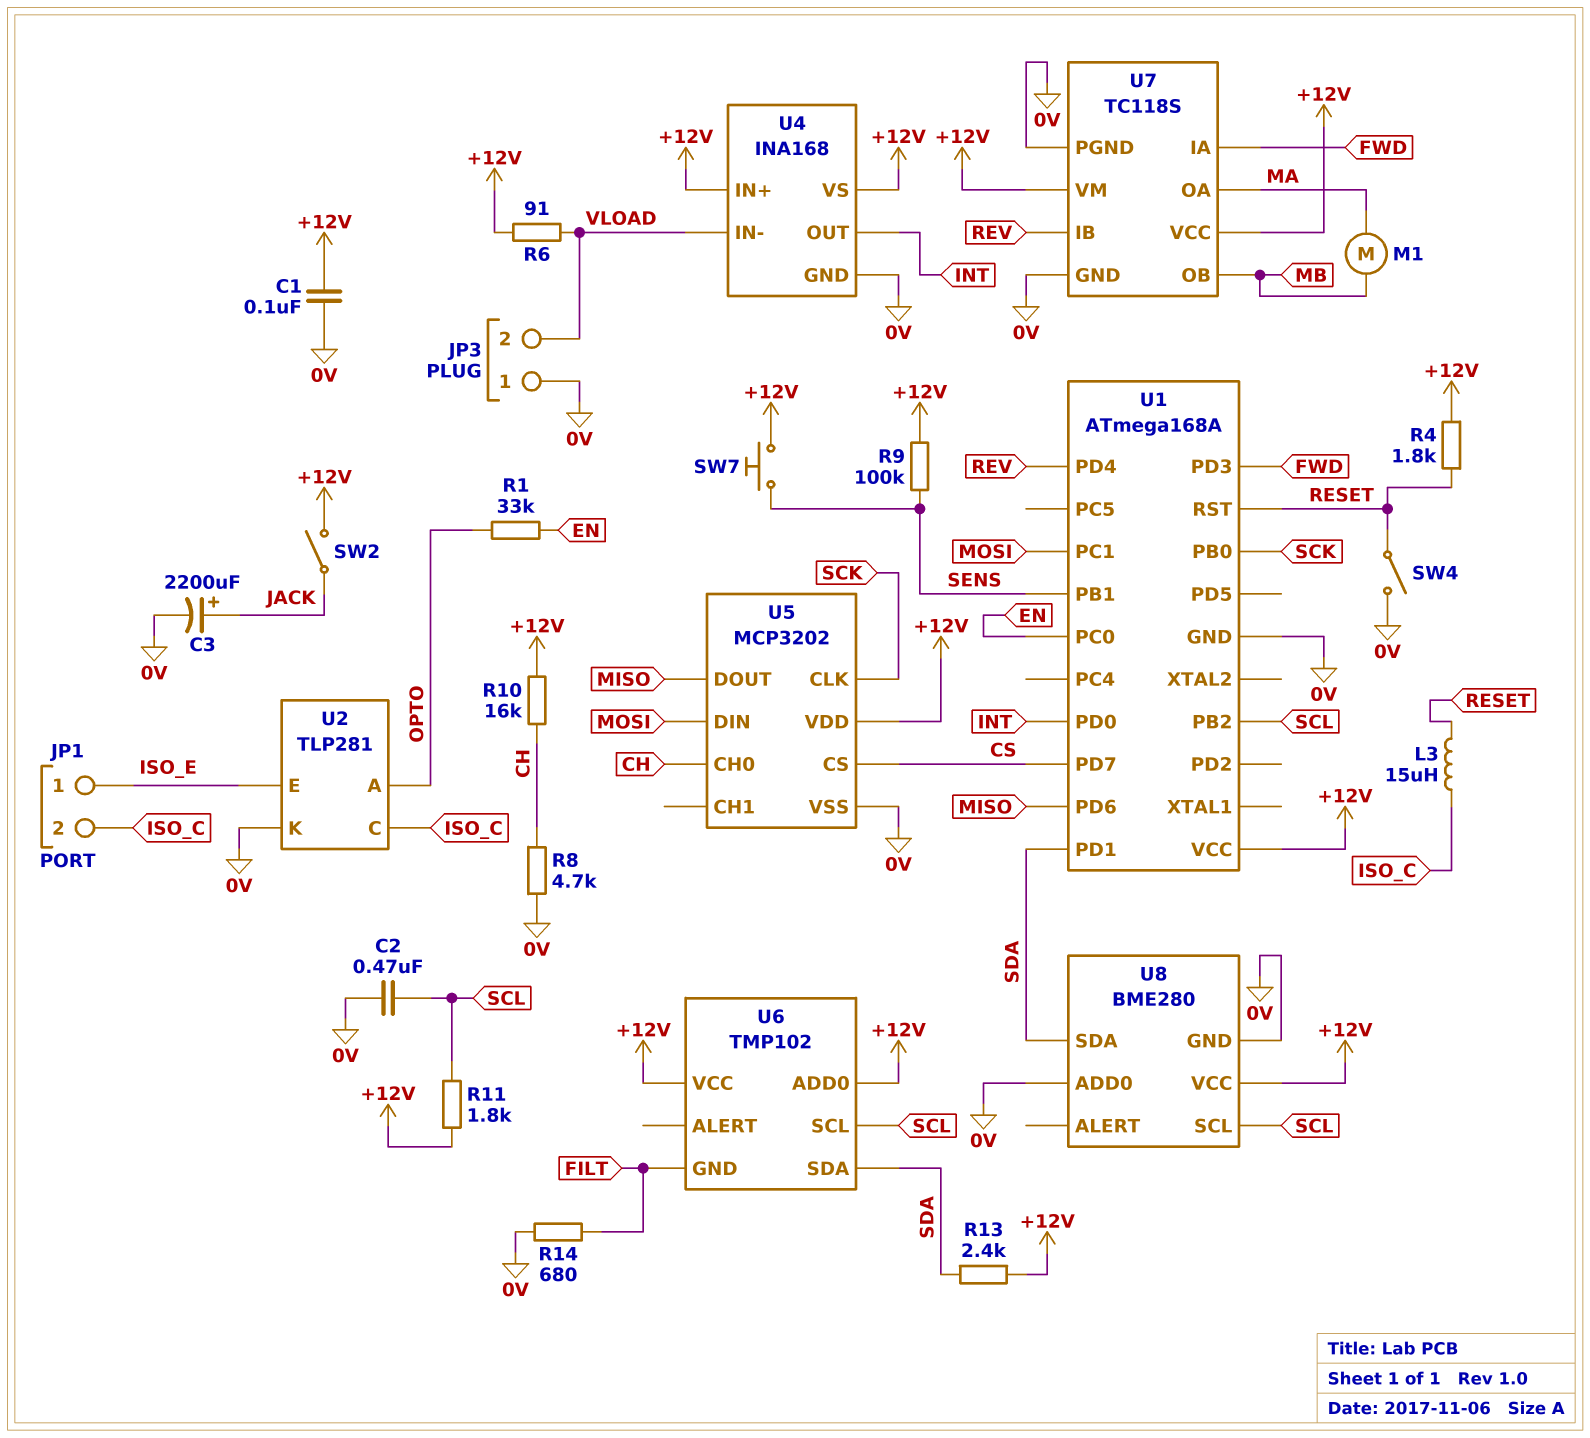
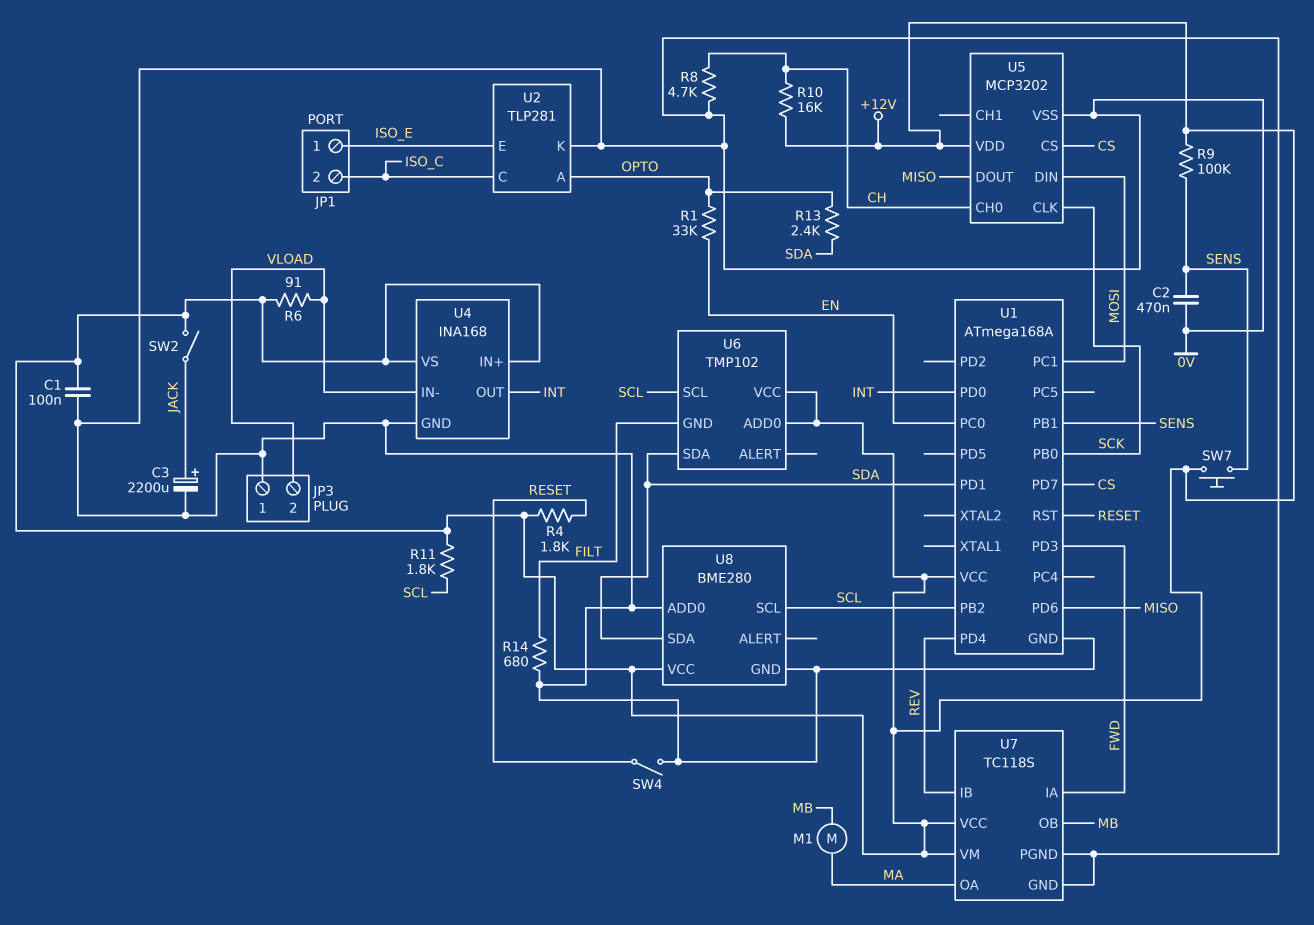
C2: 470nF (0V, SCL) -> 470nF (0V, SENS)
L3: 15uH (ISO_C, RESET) -> none
R13: 2.4k (+12V, SDA) -> 2.4k (OPTO, SDA)

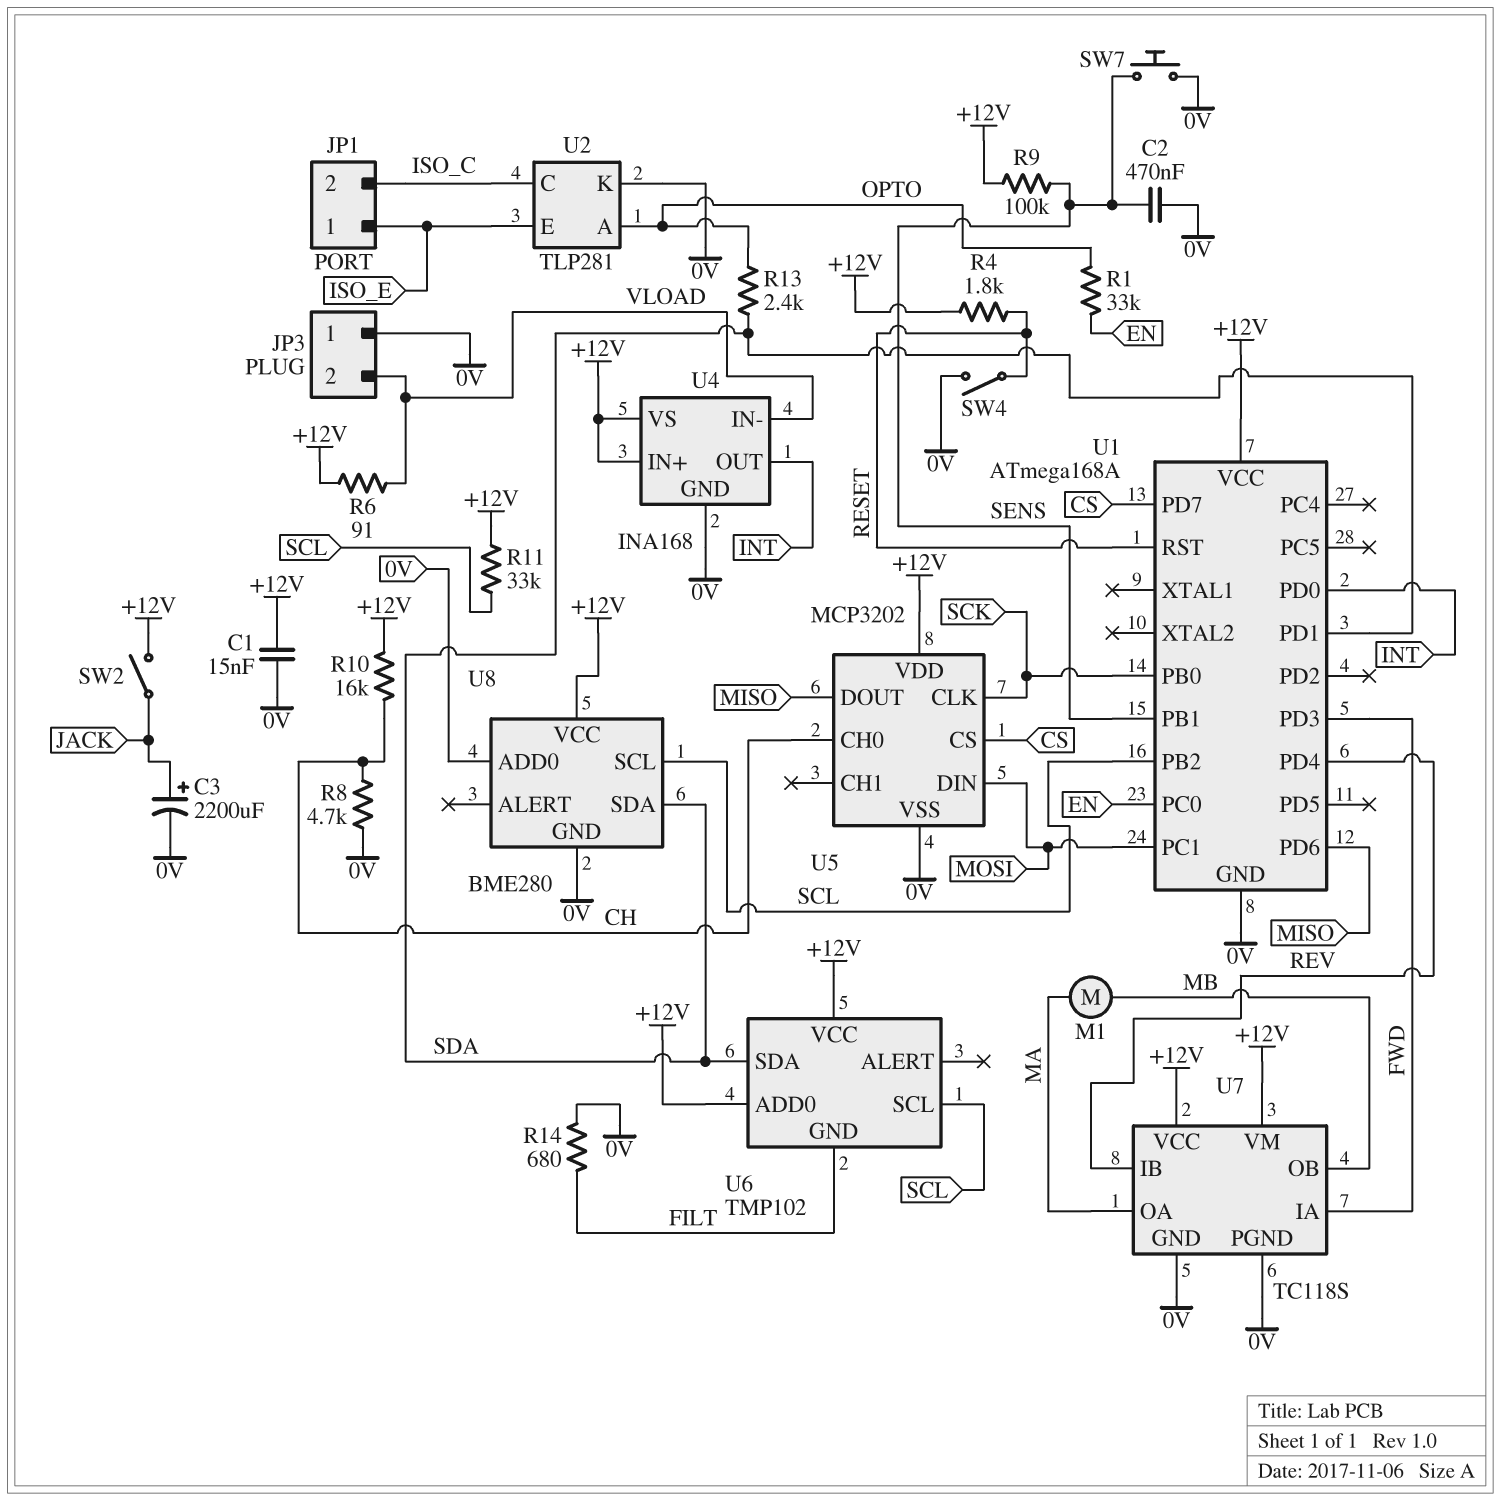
C1: 100nF (+12V, 0V) -> 15nF (+12V, 0V)
R11: 1.8k (+12V, SCL) -> 33k (+12V, SCL)
SW7: button (+12V, SENS) -> button (0V, SENS)

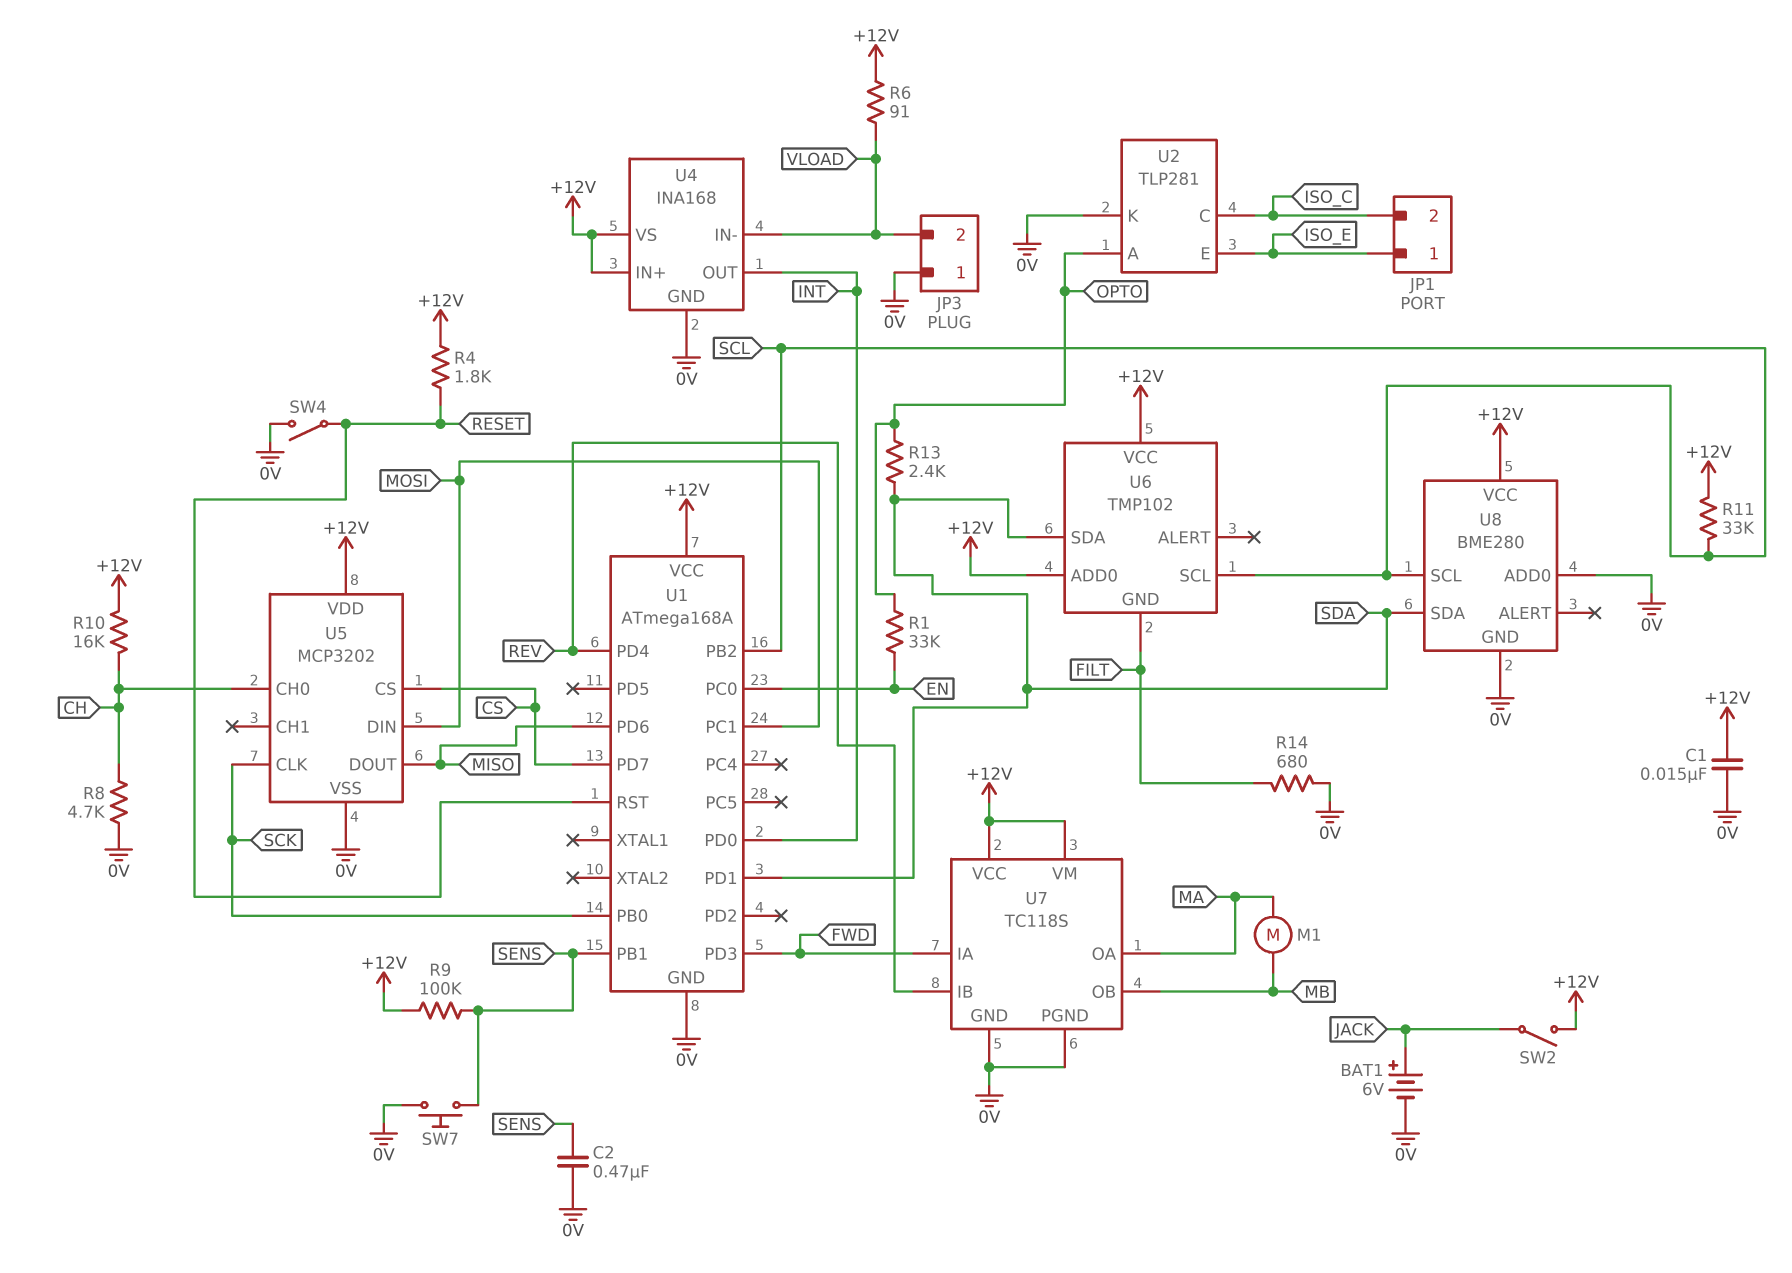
BAT1: none -> 6V (plus JACK, minus 0V)
C3: 2200uF (plus JACK, minus 0V) -> none

